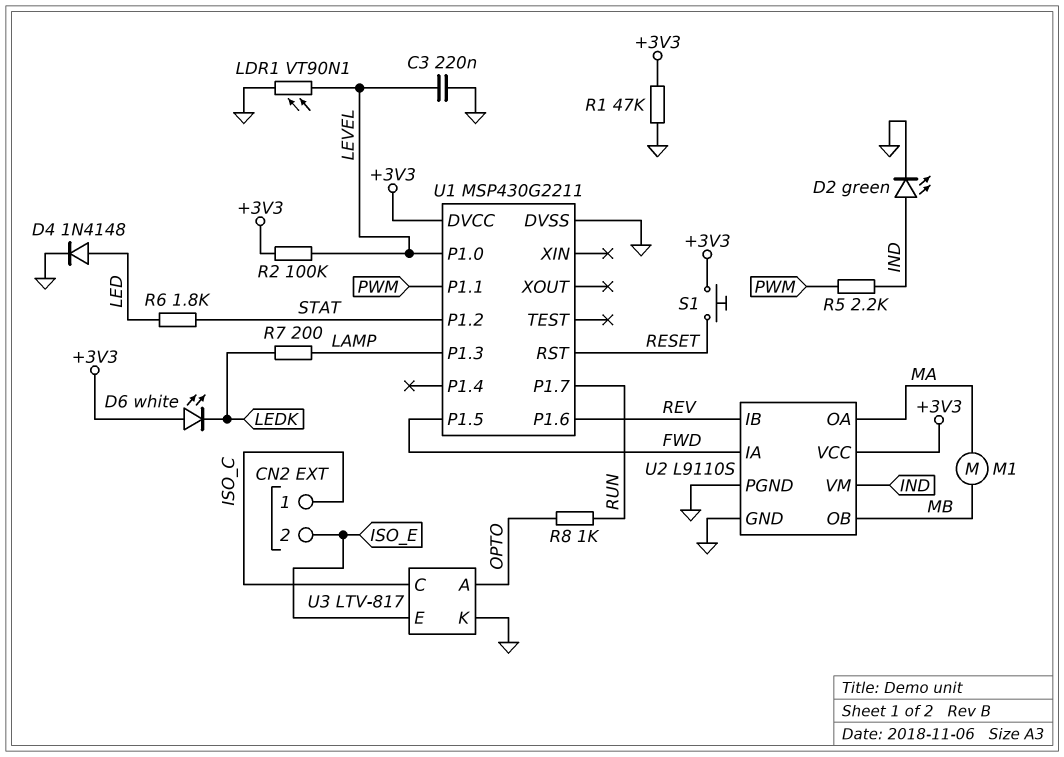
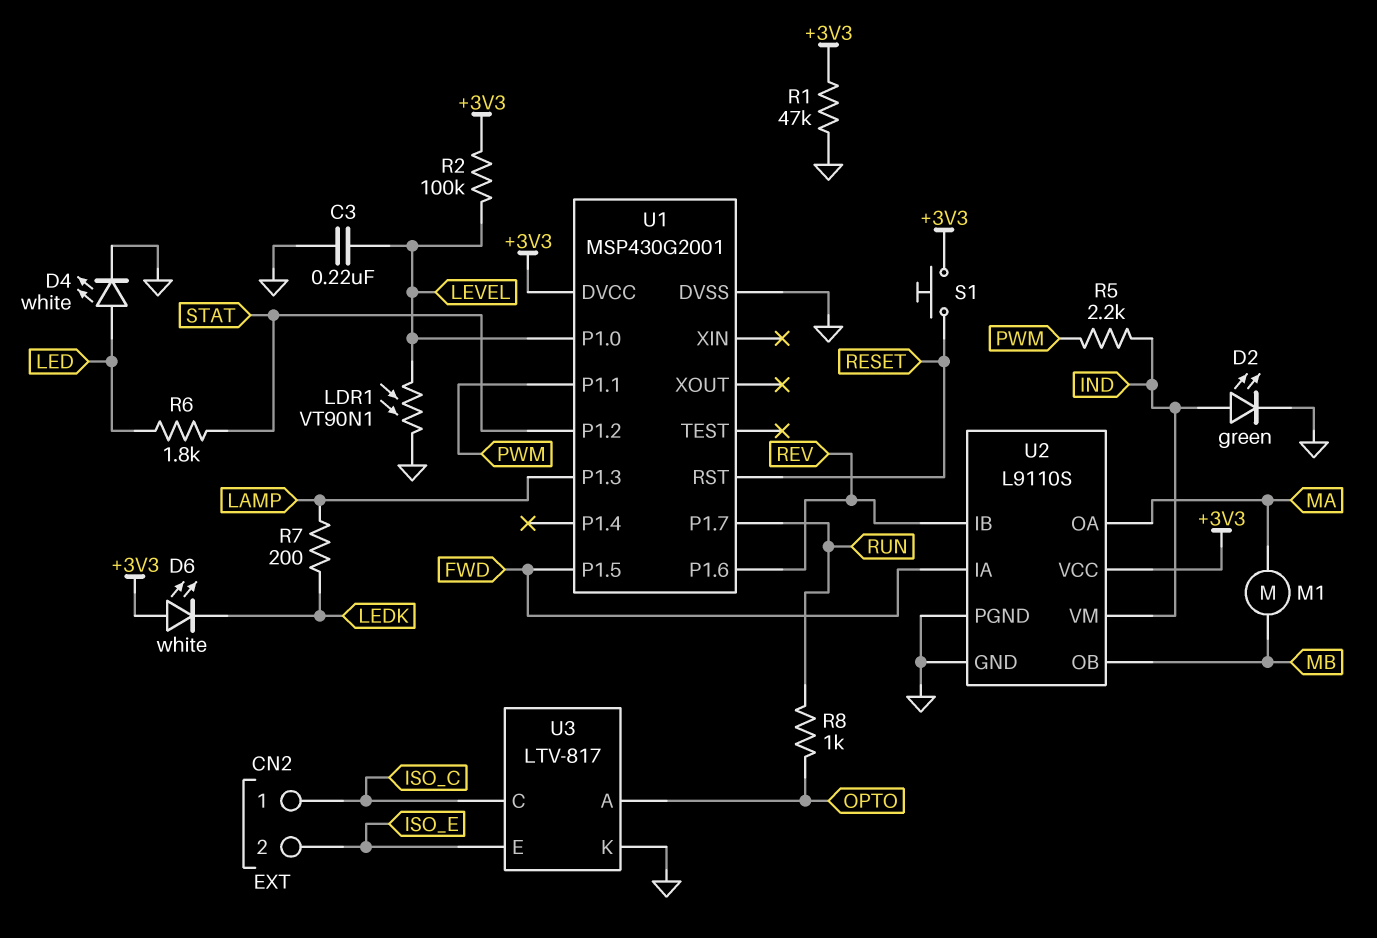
D4: diode 1N4148 (A LED, K GND) -> LED white (A LED, K GND)
U1: MSP430G2211 -> MSP430G2001

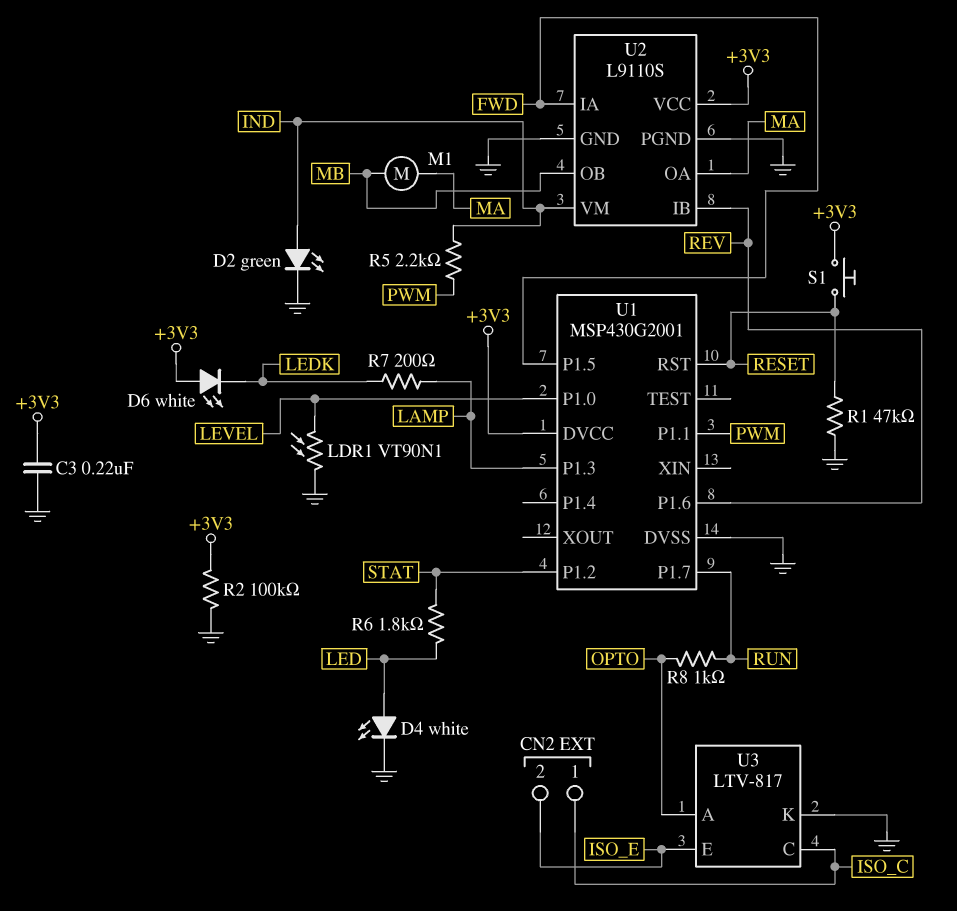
C3: 220nF (GND, LEVEL) -> 220nF (+3V3, GND)
R1: 47k (+3V3, GND) -> 47k (GND, RESET)
R2: 100k (+3V3, LEVEL) -> 100k (+3V3, GND)

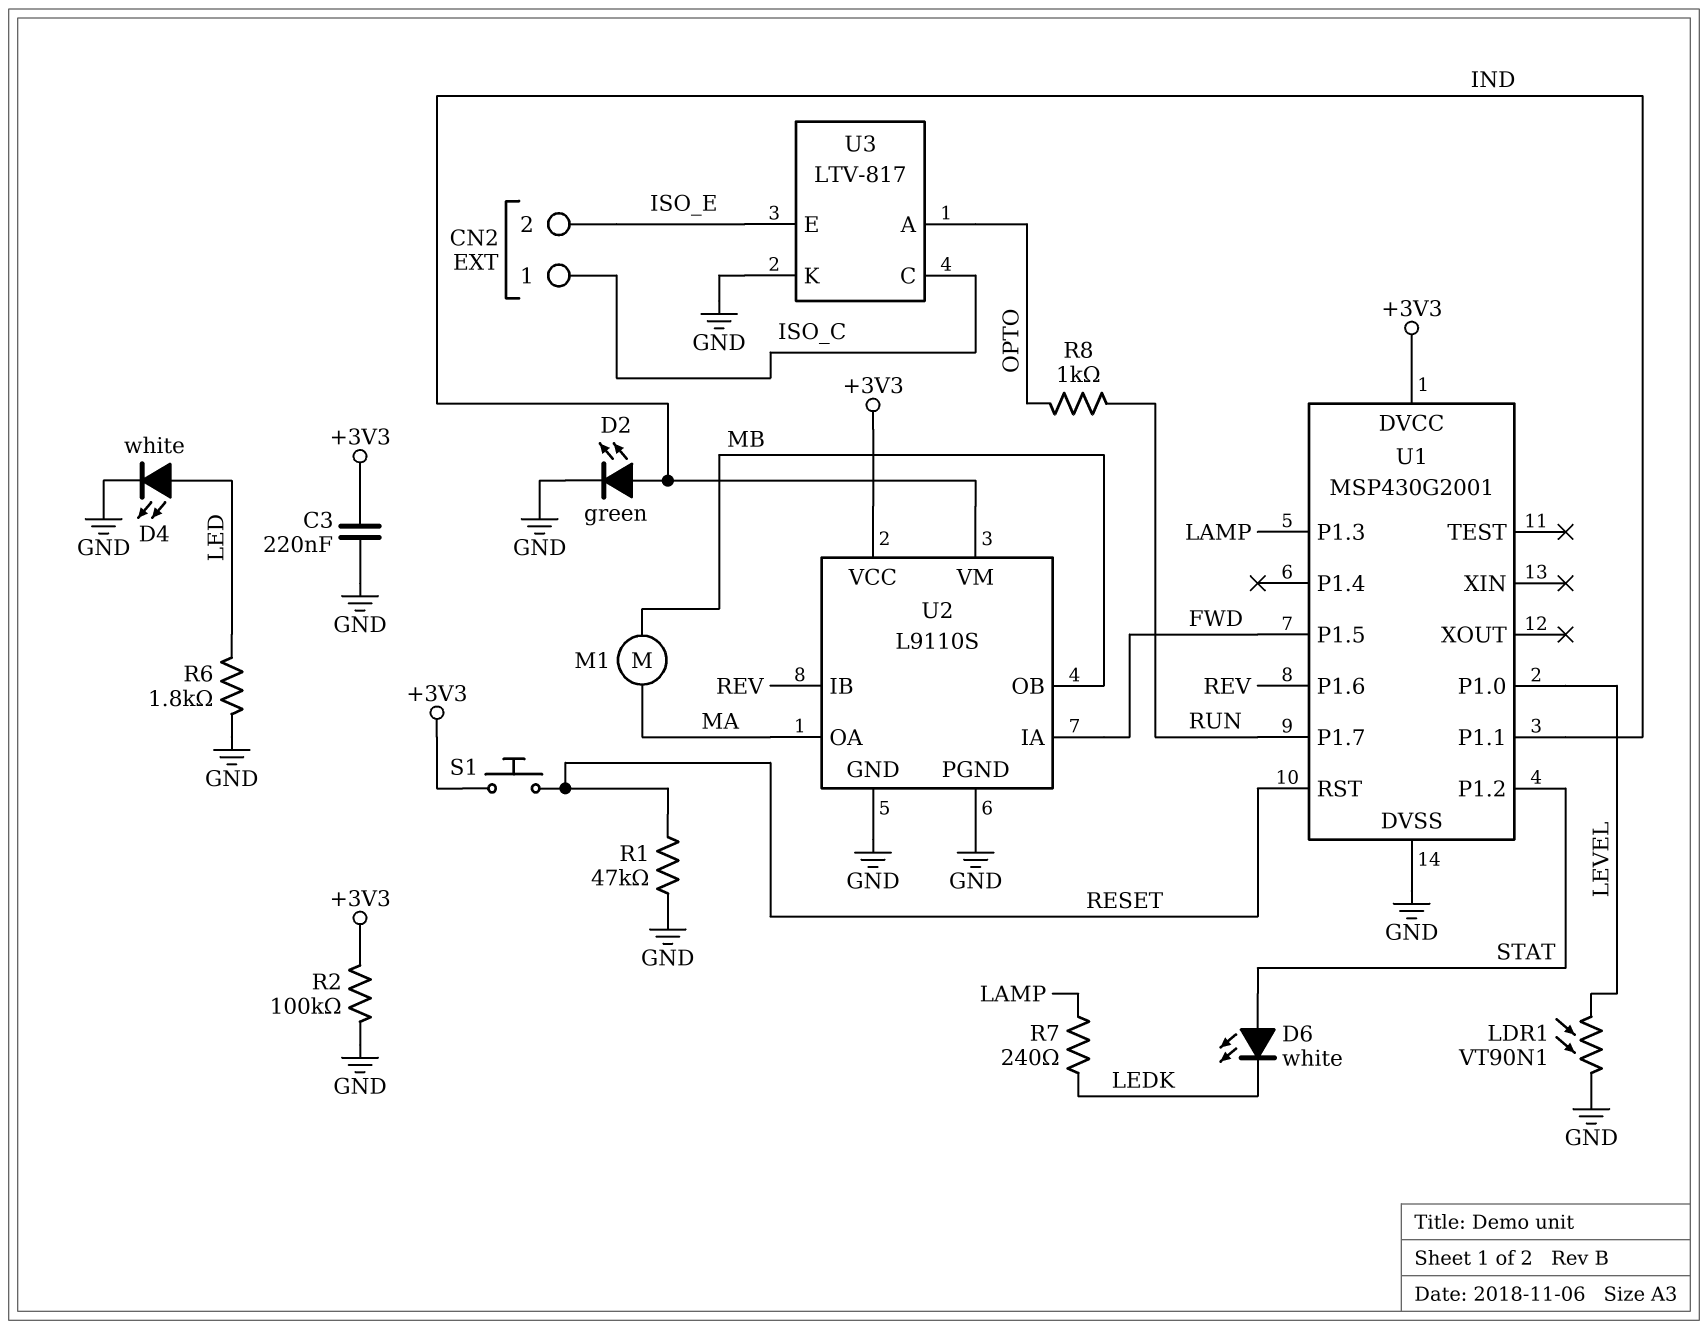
D6: LED white (A +3V3, K LEDK) -> LED white (A STAT, K LEDK)
R5: 2.2k (IND, PWM) -> none
R6: 1.8k (LED, STAT) -> 1.8k (GND, LED)
R7: 200 (LAMP, LEDK) -> 240 (LAMP, LEDK)
U1 pin P1.1: PWM -> IND

